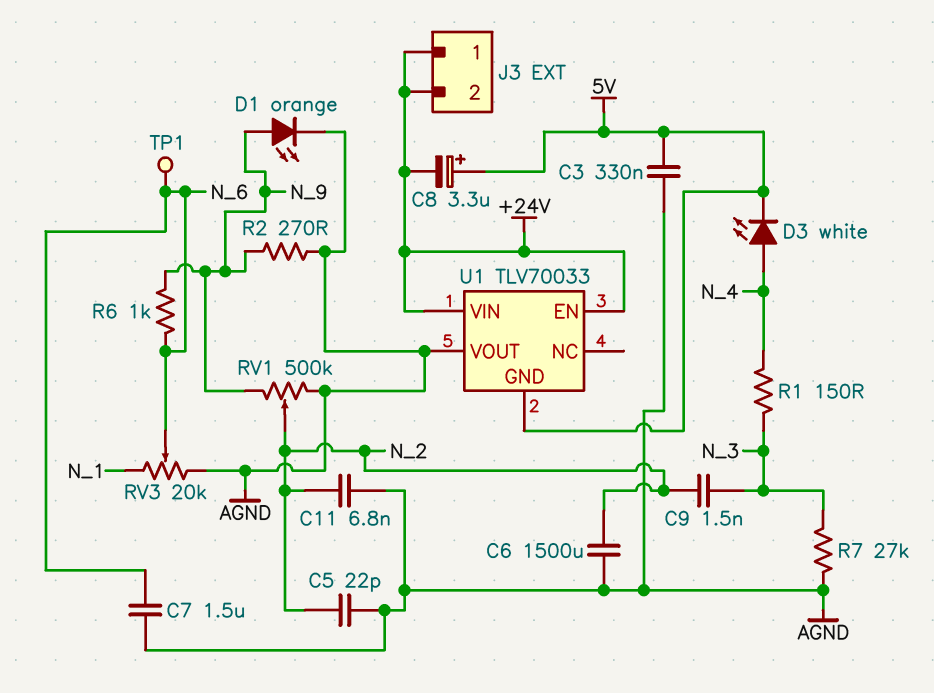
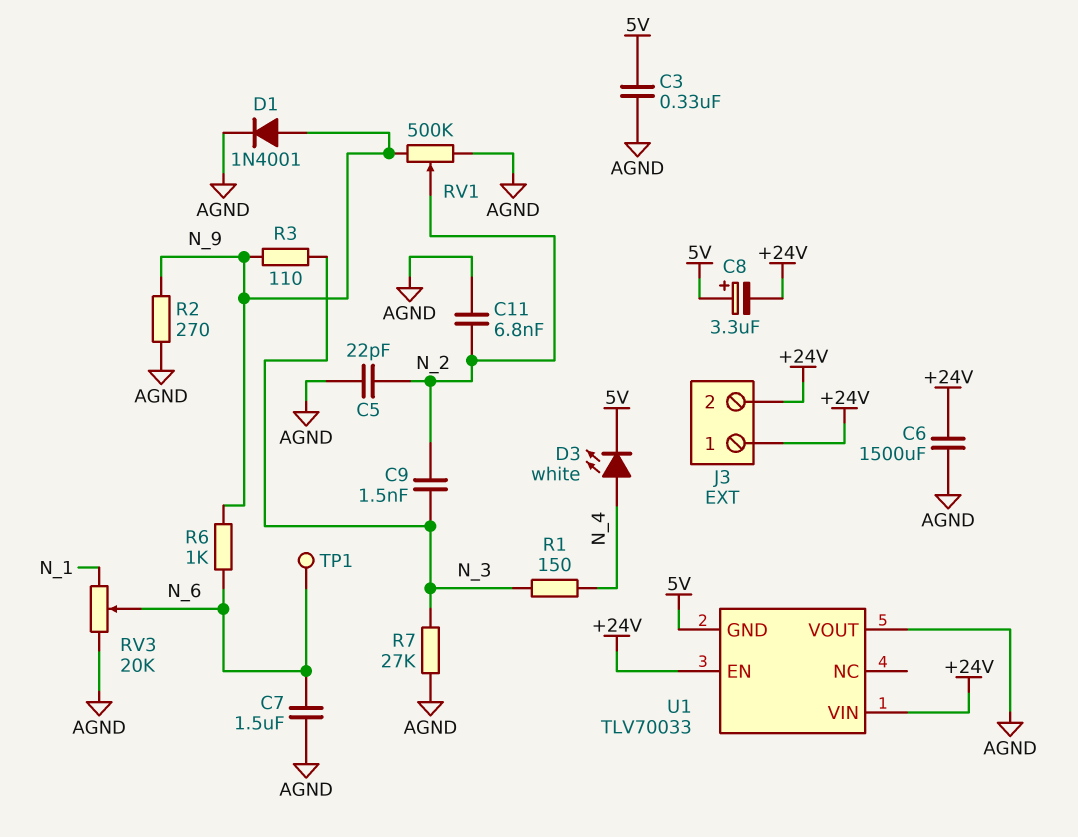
C6: 1500uF (AGND, N_2) -> 1500uF (+24V, AGND)
D1: LED orange (A N_9, K AGND) -> diode 1N4001 (A N_9, K AGND)
R3: none -> 110 (N_3, N_9)

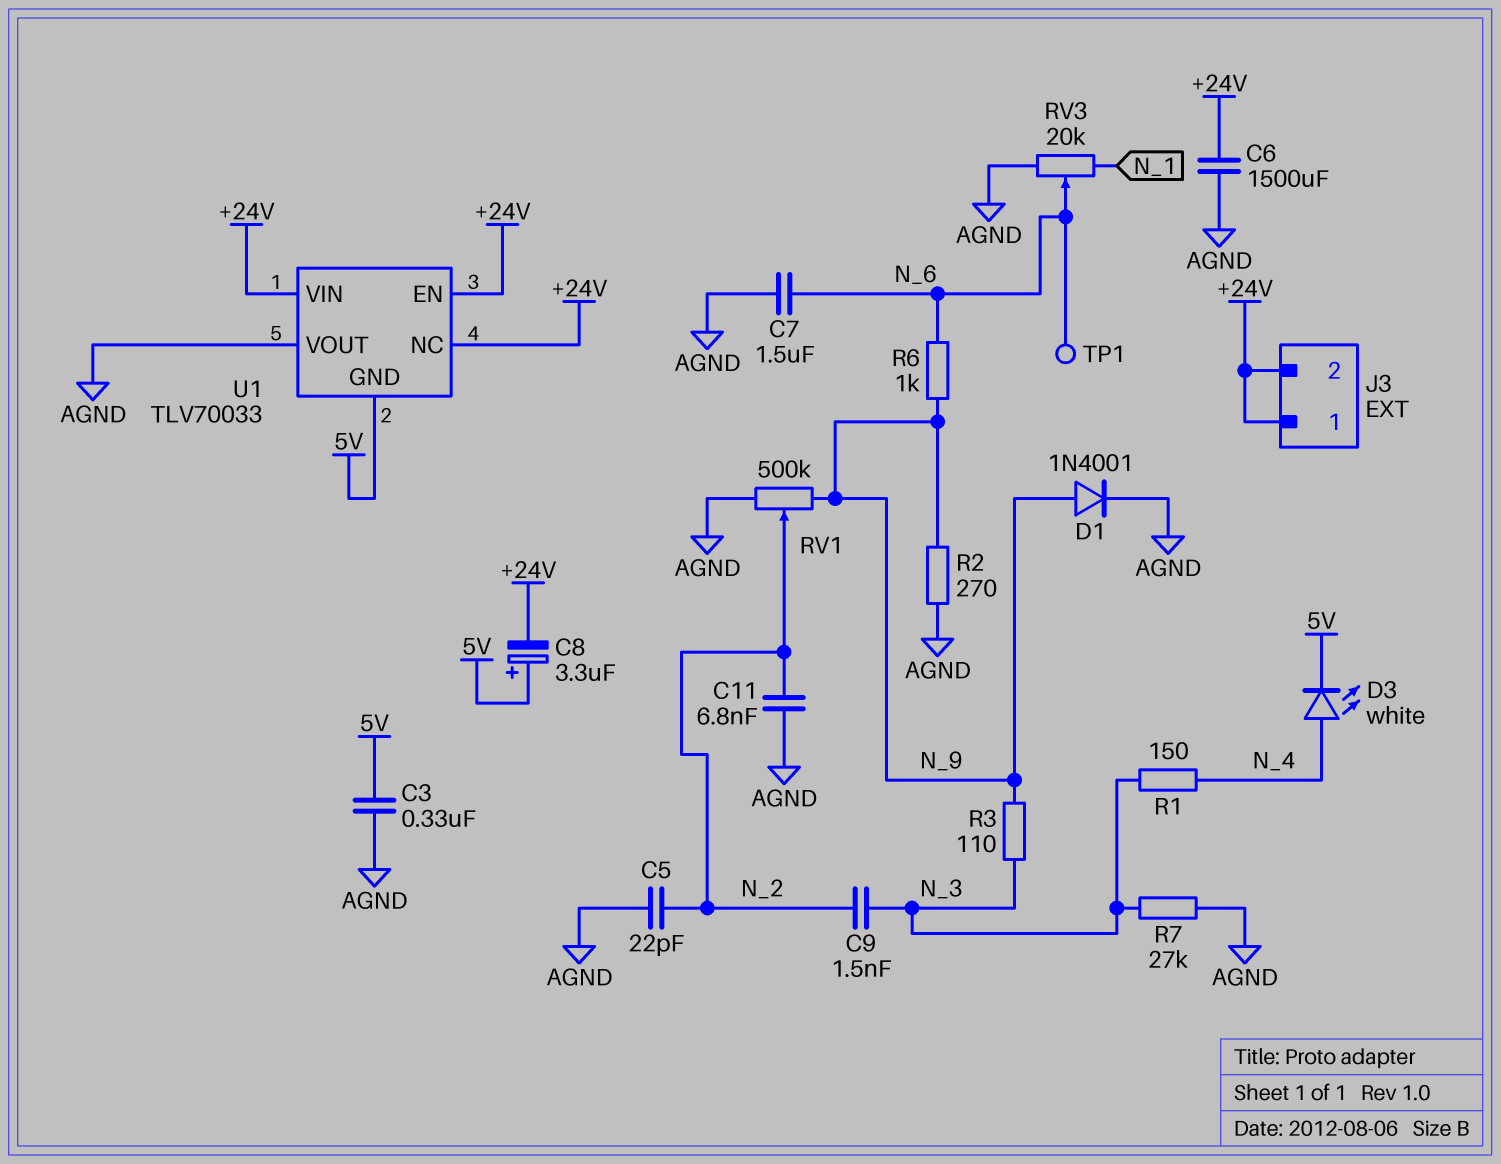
U1 pin NC: none -> +24V

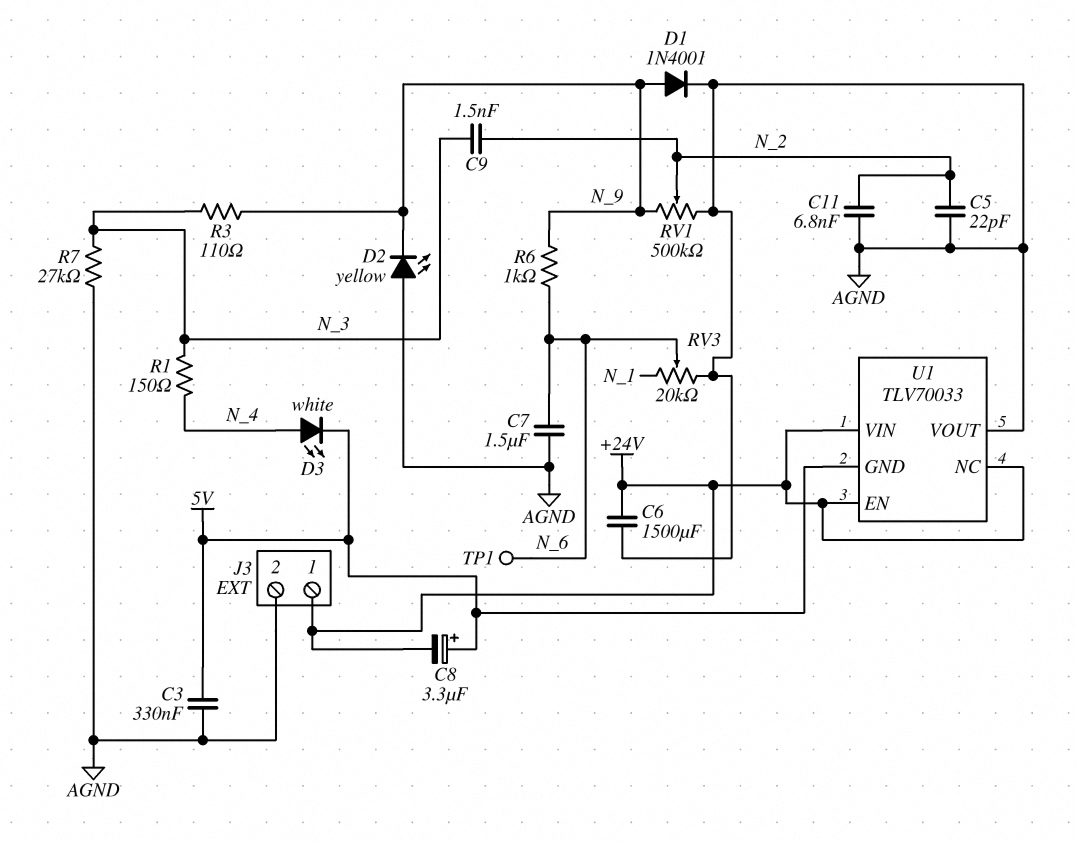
D2: none -> LED yellow (A AGND, K N_9)
J3 pin 2: +24V -> AGND
R2: 270 (AGND, N_9) -> none

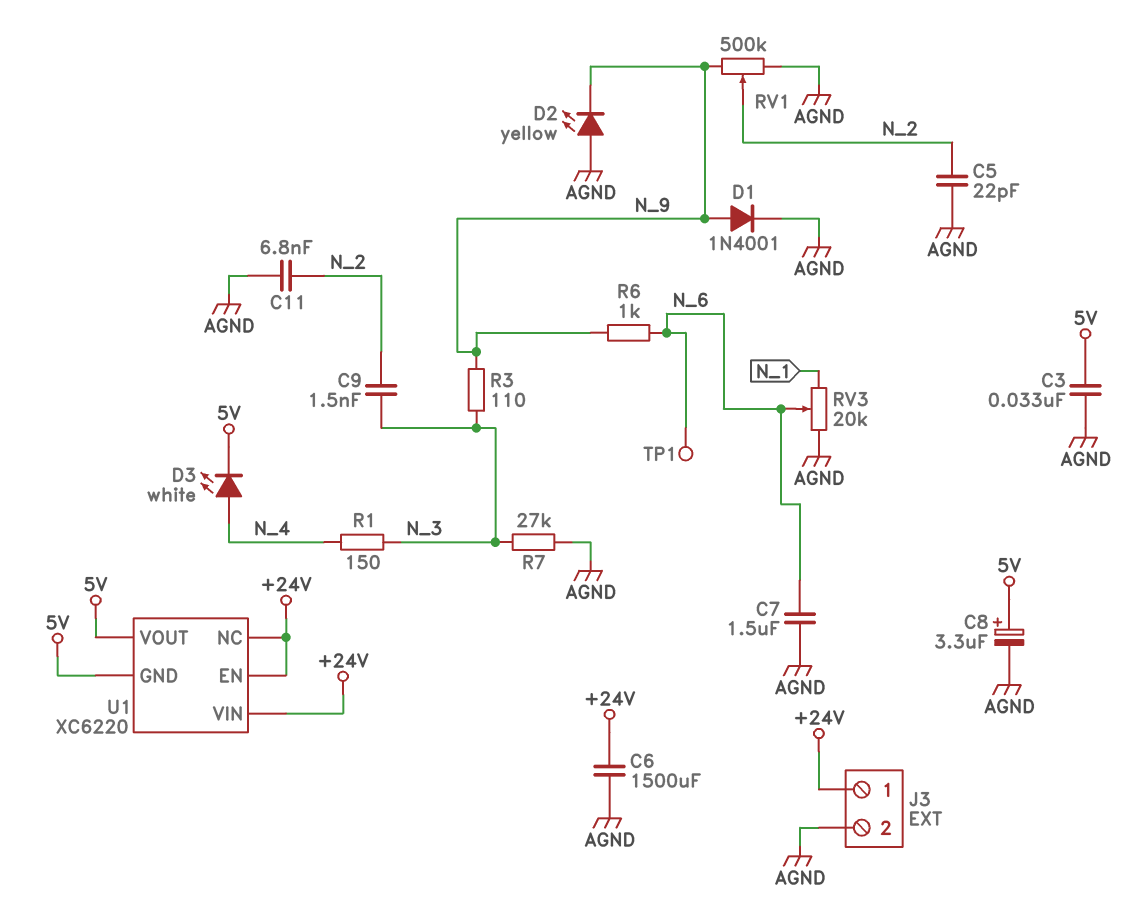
C3: 330nF (5V, AGND) -> 33nF (5V, AGND)
C8: 3.3uF (plus 5V, minus +24V) -> 3.3uF (plus 5V, minus AGND)
U1: TLV70033 -> XC6220
U1 pin VOUT: AGND -> 5V

